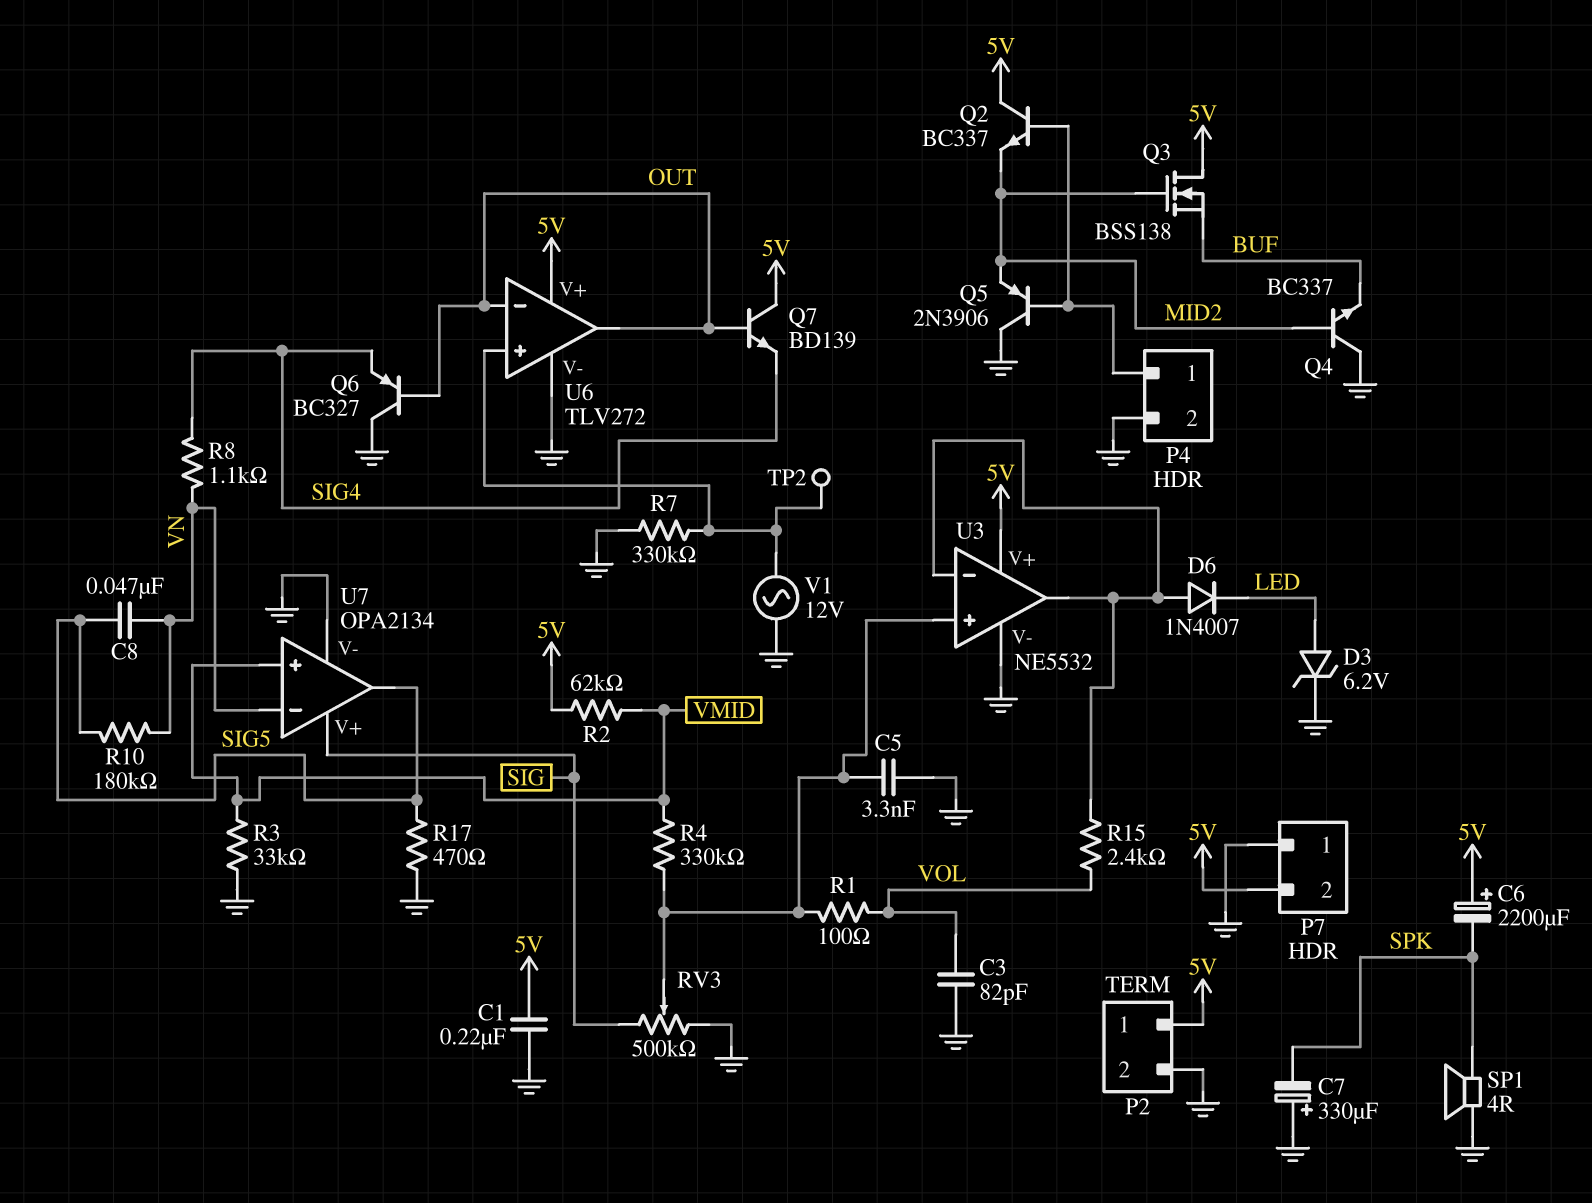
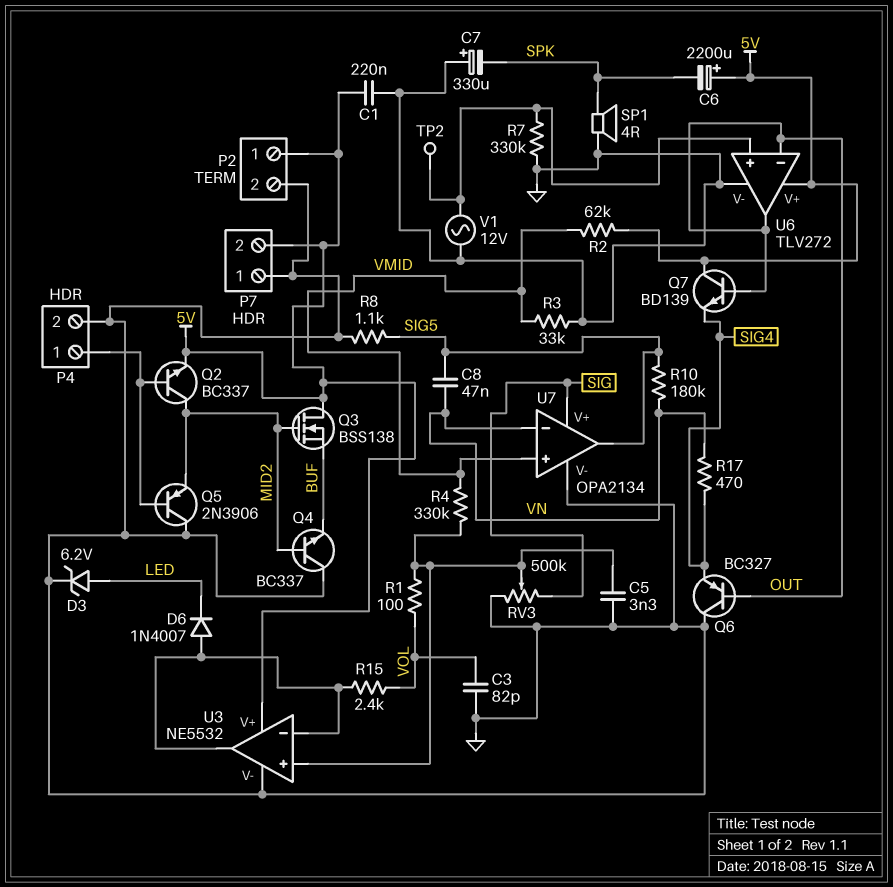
Q2: NPN BC337 (B P4/1, C 5V, E MID2) -> NPN BC337 (B P4/1, C MID2, E 5V)
R8: 1.1k (SIG4, VN) -> 1.1k (GND, SIG5)
R17: 470 (GND, SIG5) -> 470 (SIG4, VN)

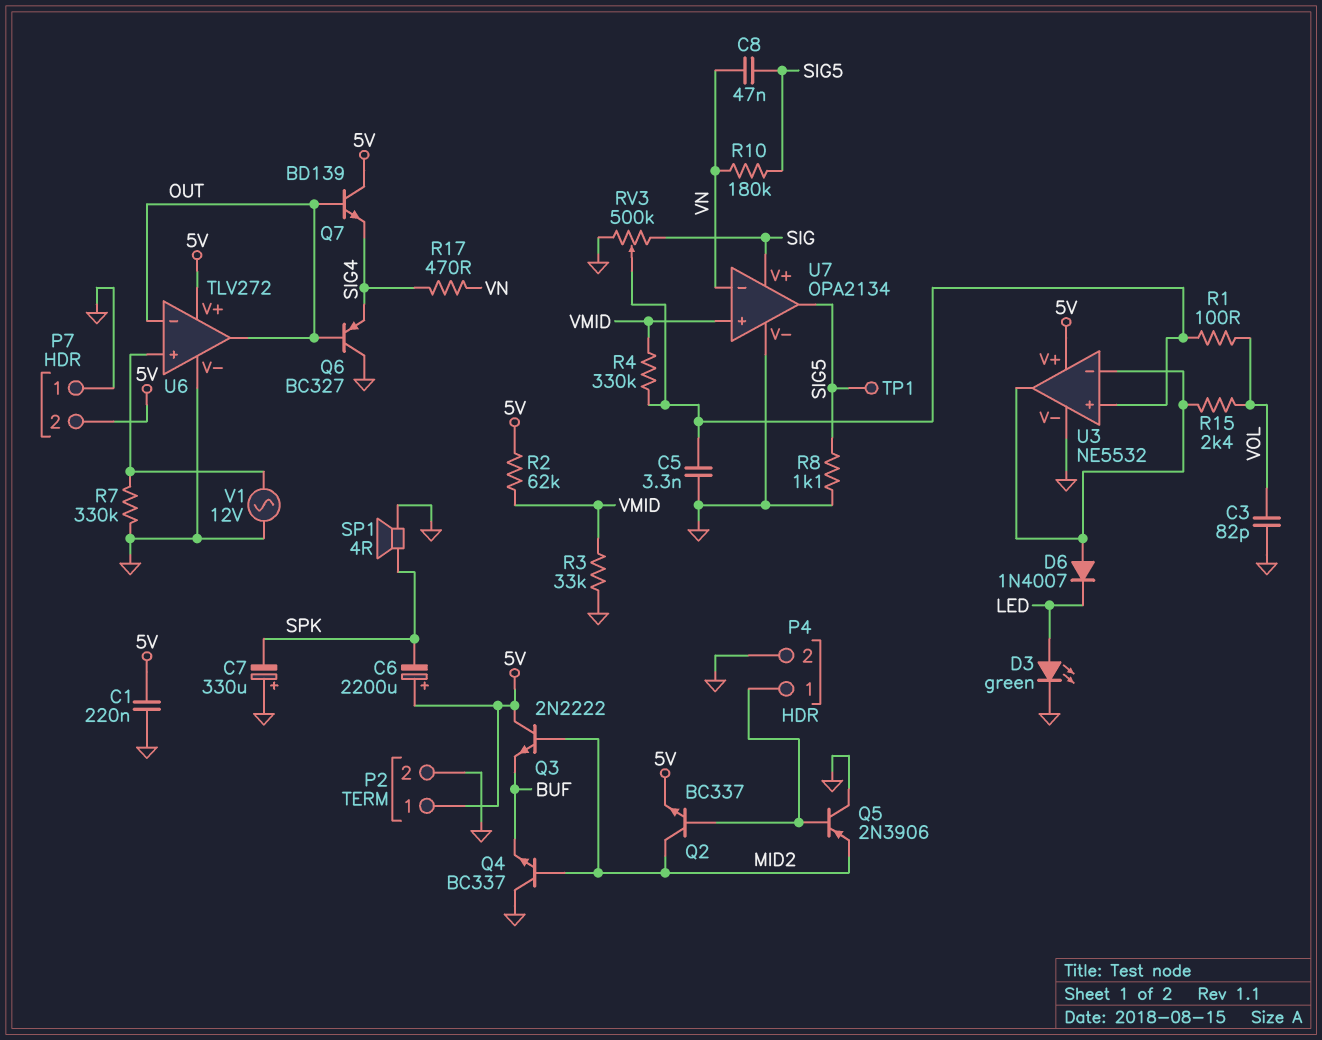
D3: zener 6.2V (A LED, K GND) -> LED green (A LED, K GND)
Q3: NMOS BSS138 (G MID2, D 5V, S BUF) -> NPN 2N2222 (B MID2, C 5V, E BUF)
TP1: none -> test point (SIG5)
TP2: test point (U6/in+) -> none

